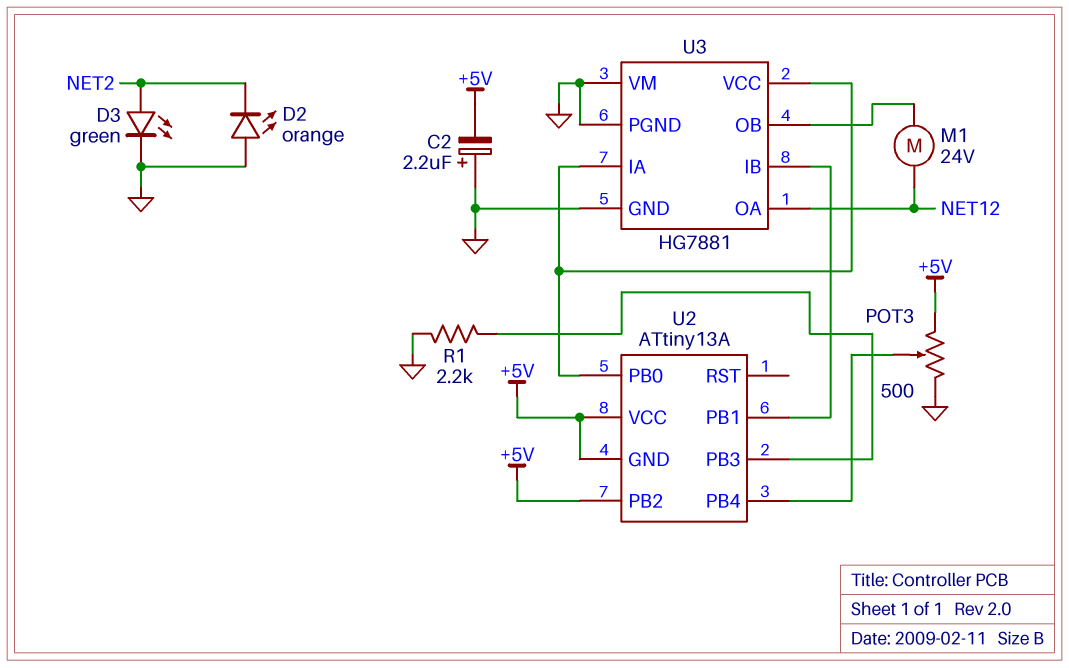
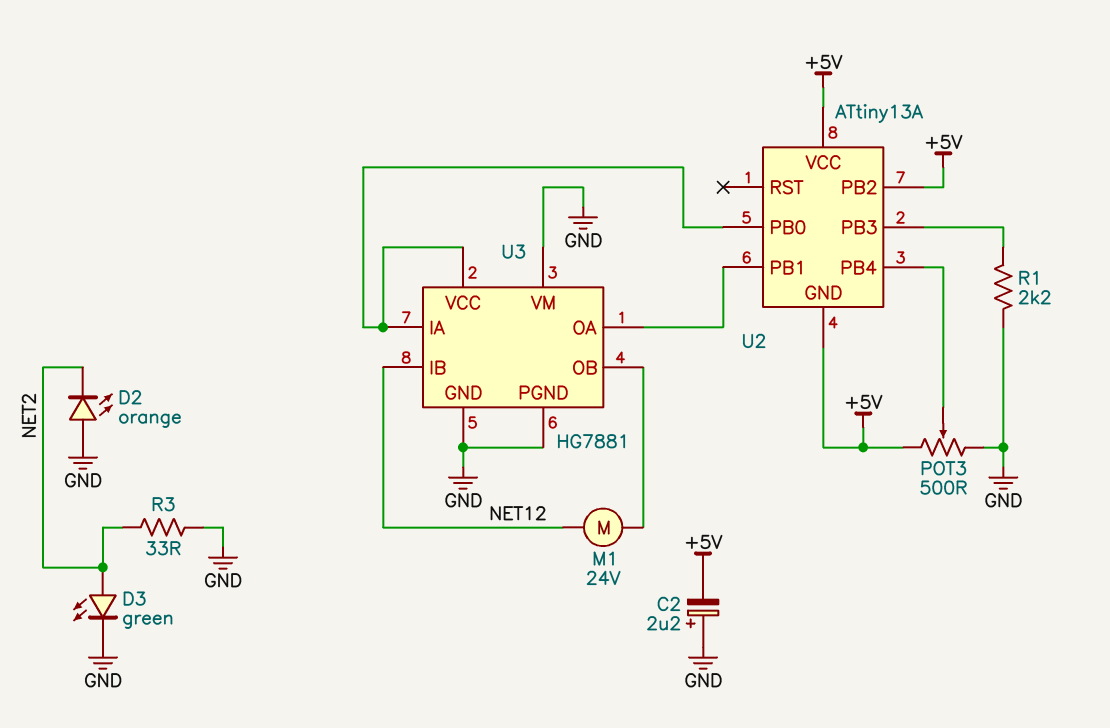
R3: none -> 33 (GND, NET2)
U3 pin IB: U2/PB1 -> NET12
U3 pin OA: NET12 -> U2/PB1

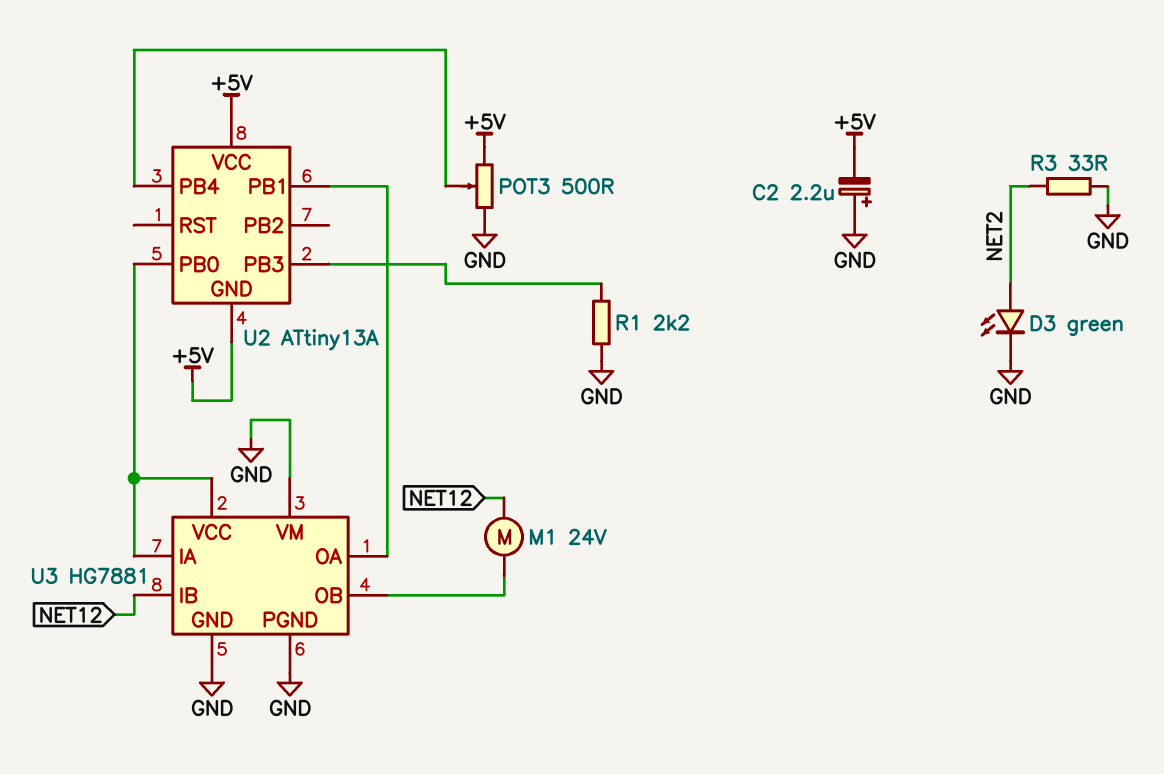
D2: LED orange (A GND, K NET2) -> none
U2 pin PB2: +5V -> none

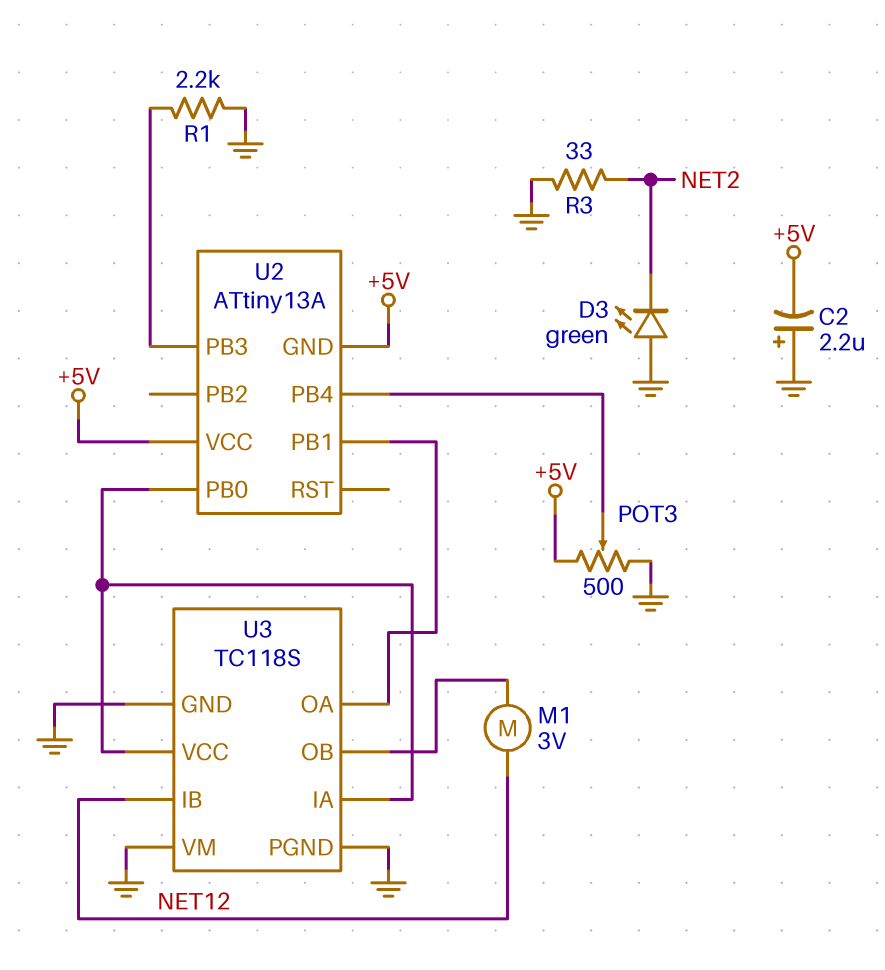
D3: LED green (A NET2, K GND) -> LED green (A GND, K NET2)
M1: motor 24V (NET12, U3/OB) -> motor 3V (NET12, U3/OB)
U3: HG7881 -> TC118S

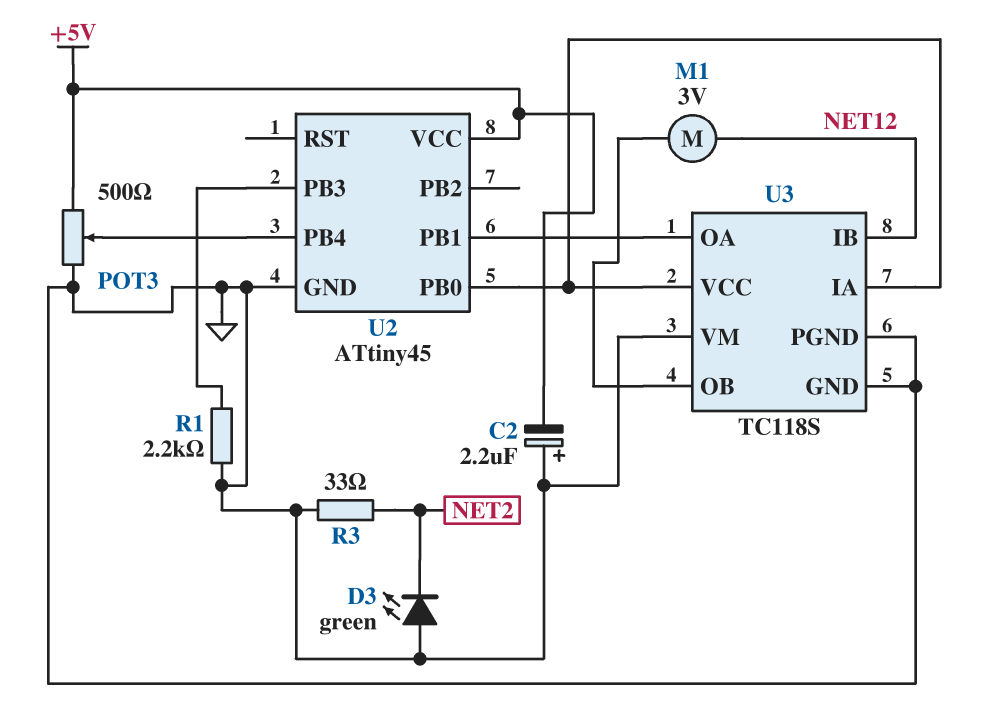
U2: ATtiny13A -> ATtiny45
U2 pin GND: +5V -> GND

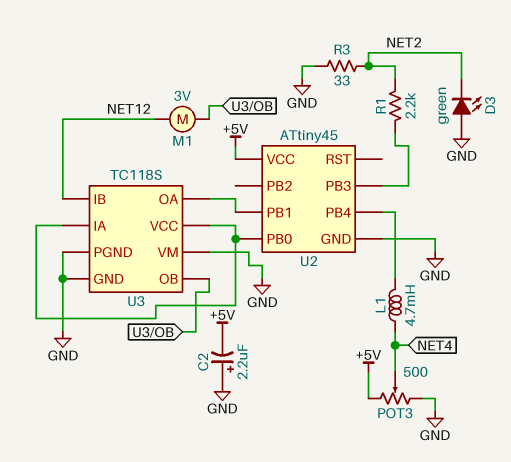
L1: none -> 4.7mH (NET4, U2/PB4)
POT3: 500 (+5V, GND, wiper U2/PB4) -> 500 (+5V, GND, wiper NET4)
R1: 2.2k (GND, U2/PB3) -> 2.2k (NET2, U2/PB3)

